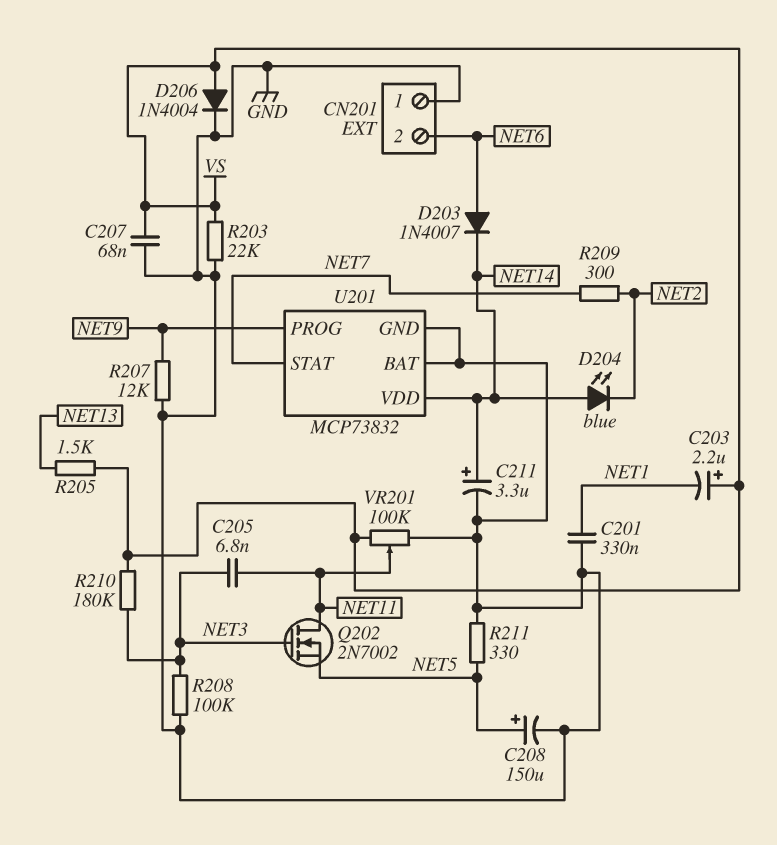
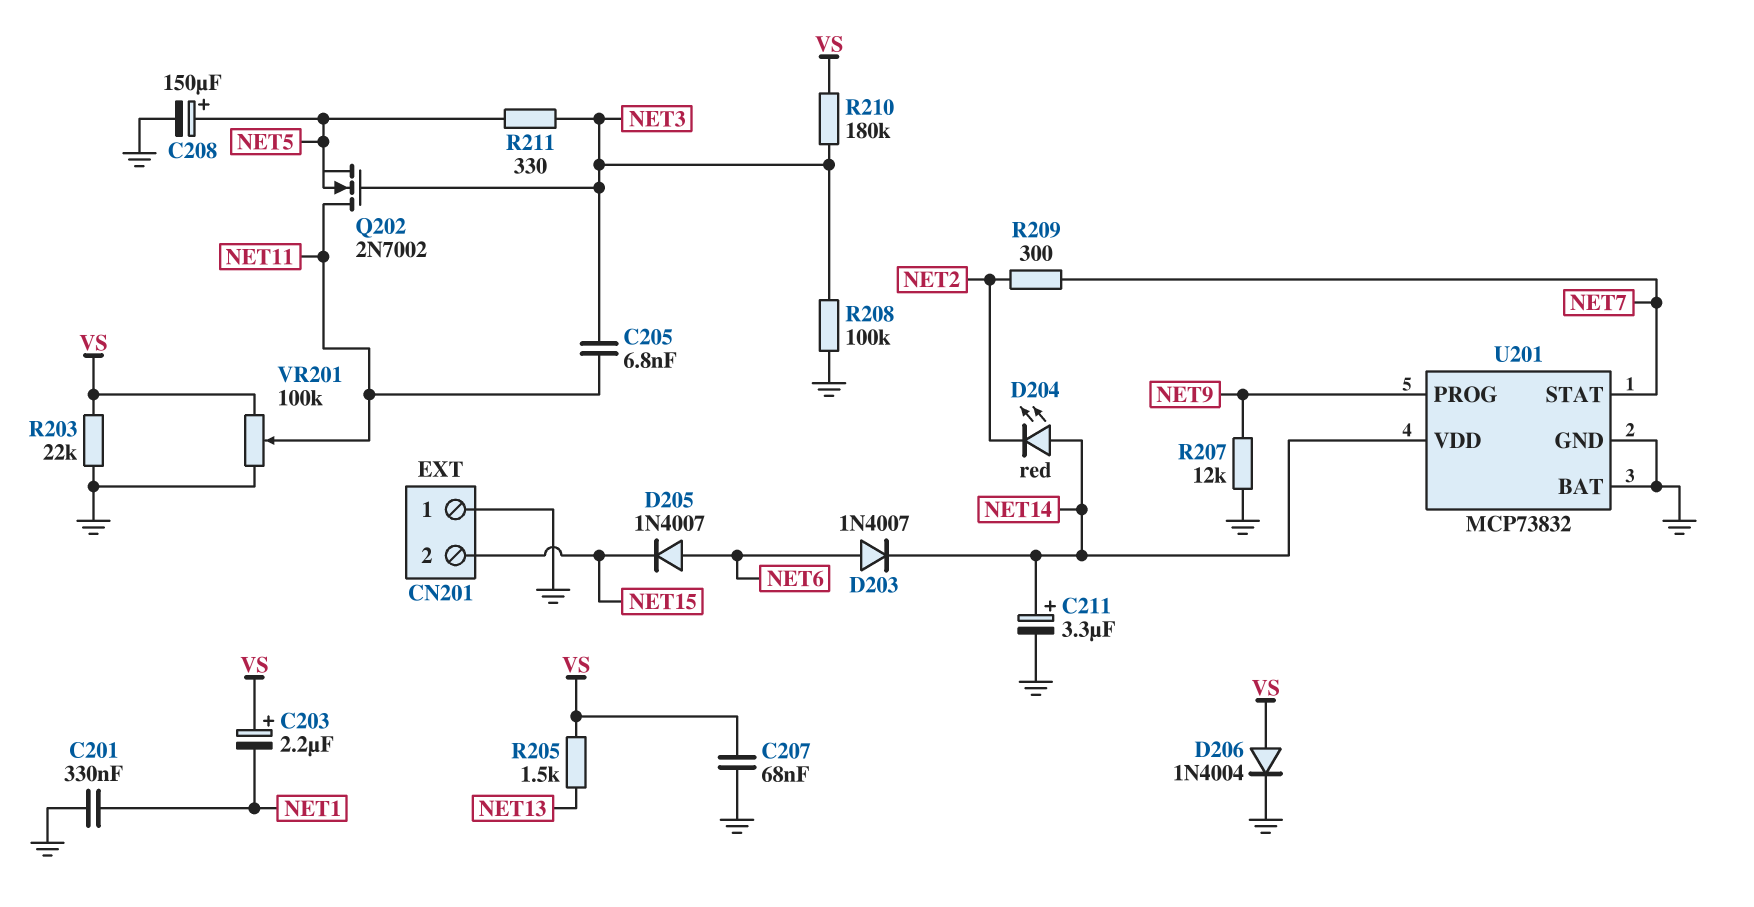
CN201 pin 2: NET6 -> NET15
D204: LED blue (A NET14, K NET2) -> LED red (A NET14, K NET2)
D205: none -> diode 1N4007 (A NET6, K NET15)
R211: 330 (GND, NET5) -> 330 (NET3, NET5)

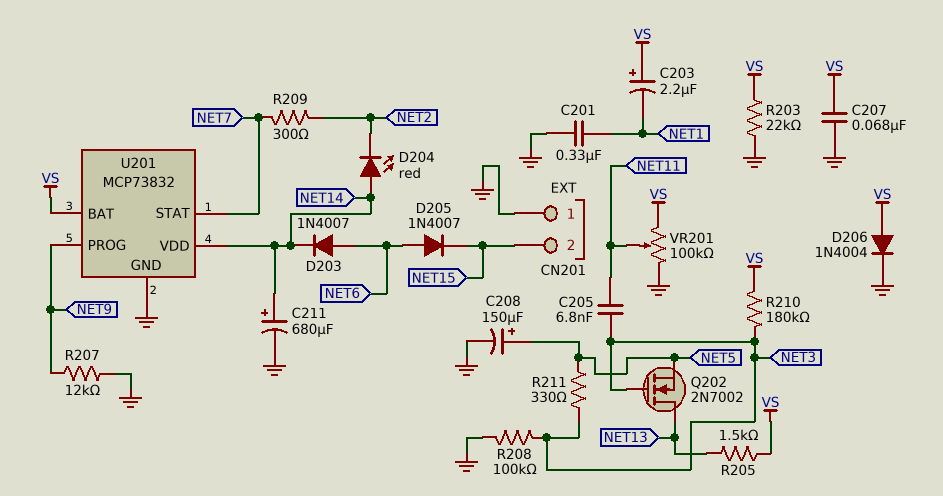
C211: 3.3uF (plus NET14, minus GND) -> 680uF (plus NET14, minus GND)
Q202: NMOS 2N7002 (G NET3, D NET11, S NET5) -> NMOS 2N7002 (G NET3, D NET13, S NET5)
U201 pin BAT: GND -> VS

